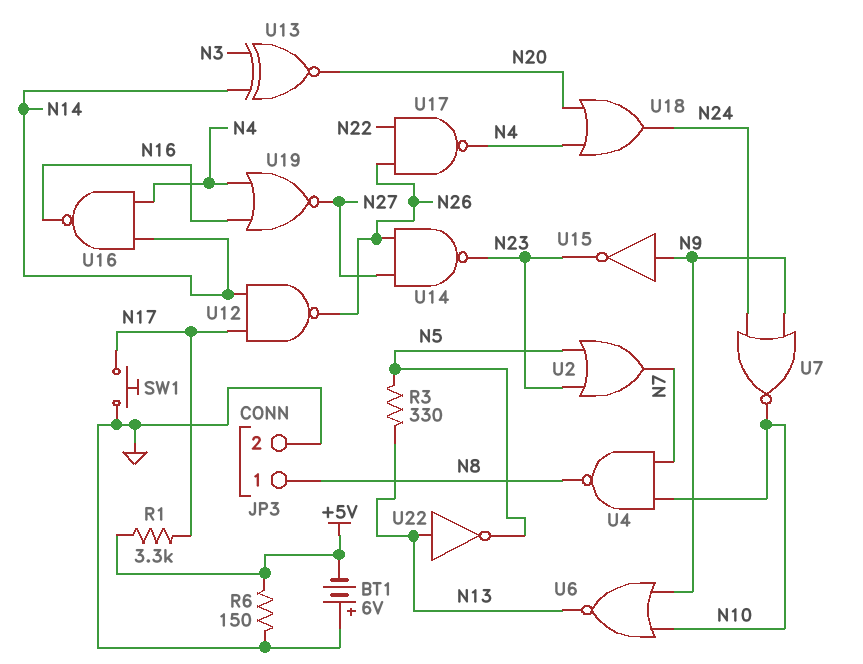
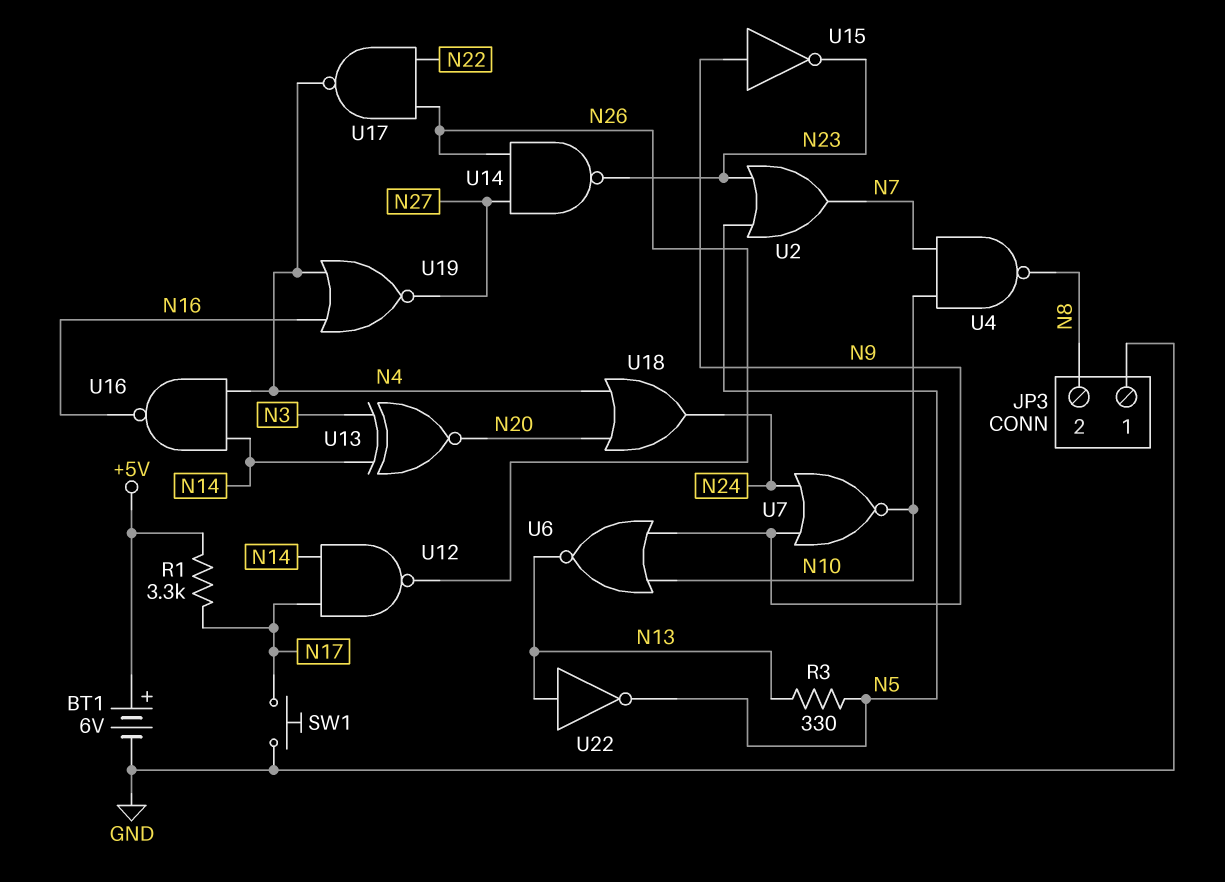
BT1: 6V (plus GND, minus +5V) -> 6V (plus +5V, minus GND)
JP3 pin 1: N8 -> GND
JP3 pin 2: GND -> N8
R6: 150 (+5V, GND) -> none

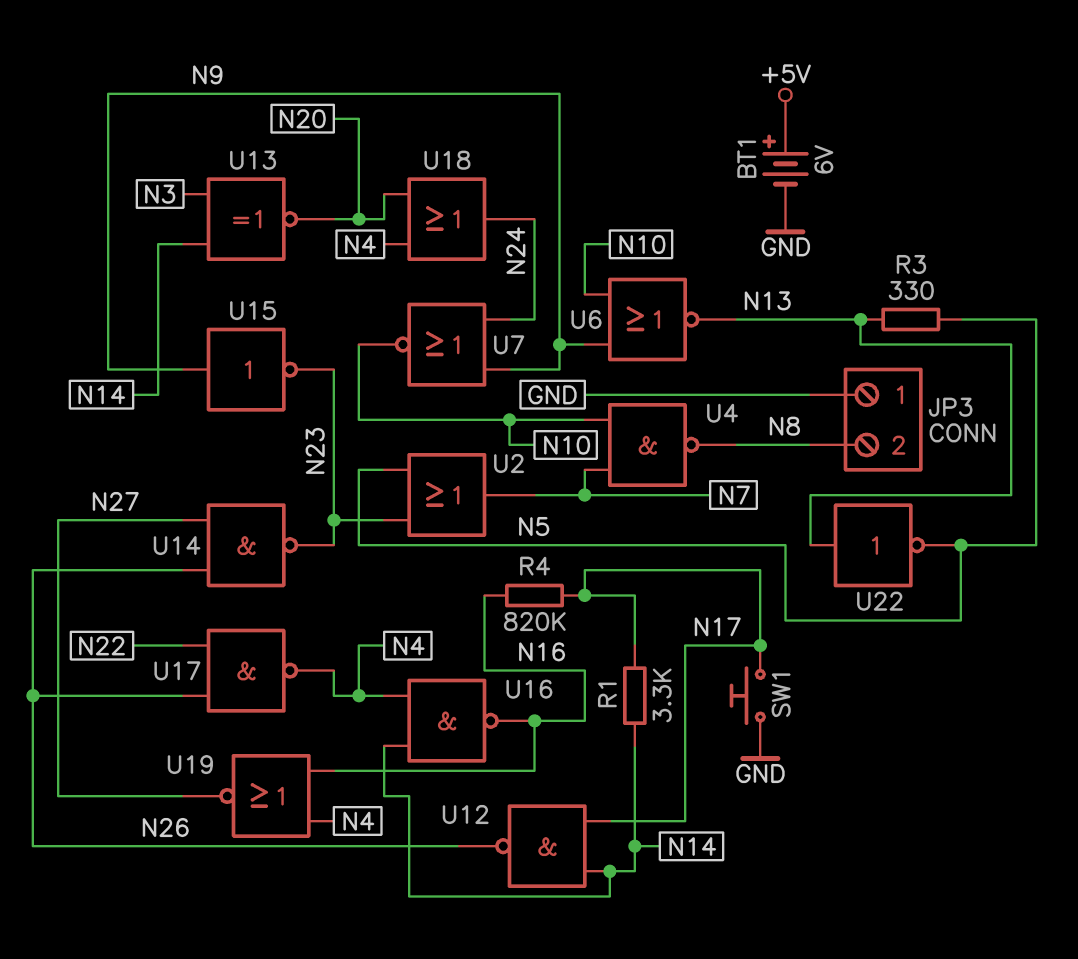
R1: 3.3k (+5V, N17) -> 3.3k (N14, N17)
R4: none -> 820k (N16, N17)

